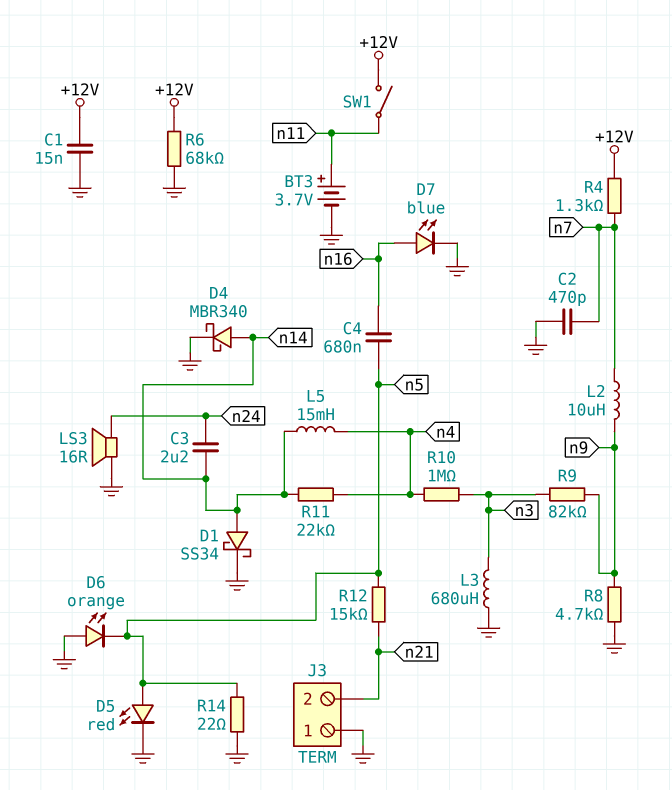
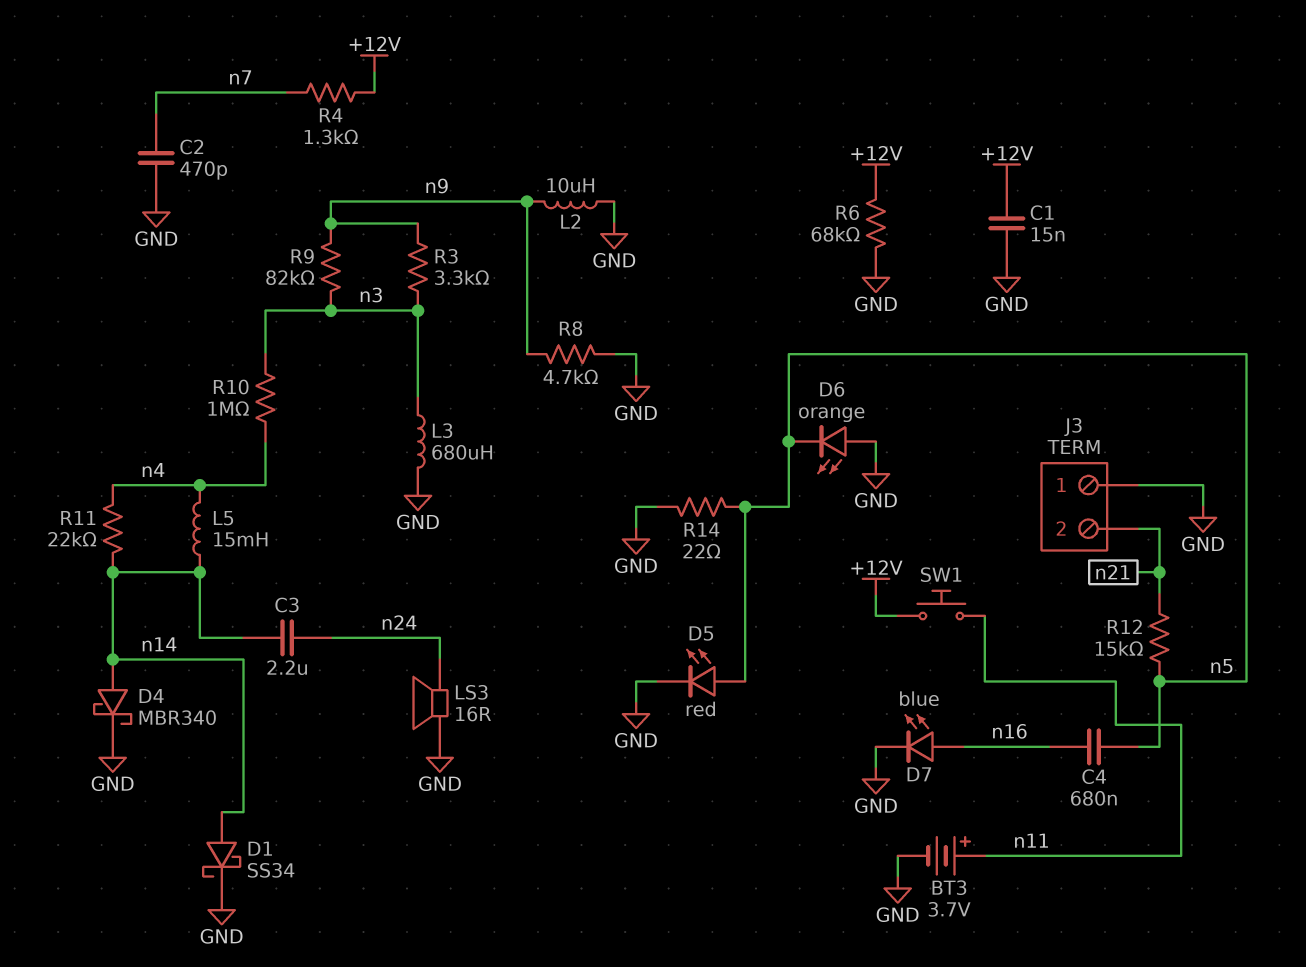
L2: 10uH (n7, n9) -> 10uH (GND, n9)
R3: none -> 3.3k (n3, n9)
SW1: switch (+12V, n11) -> button (+12V, n11)

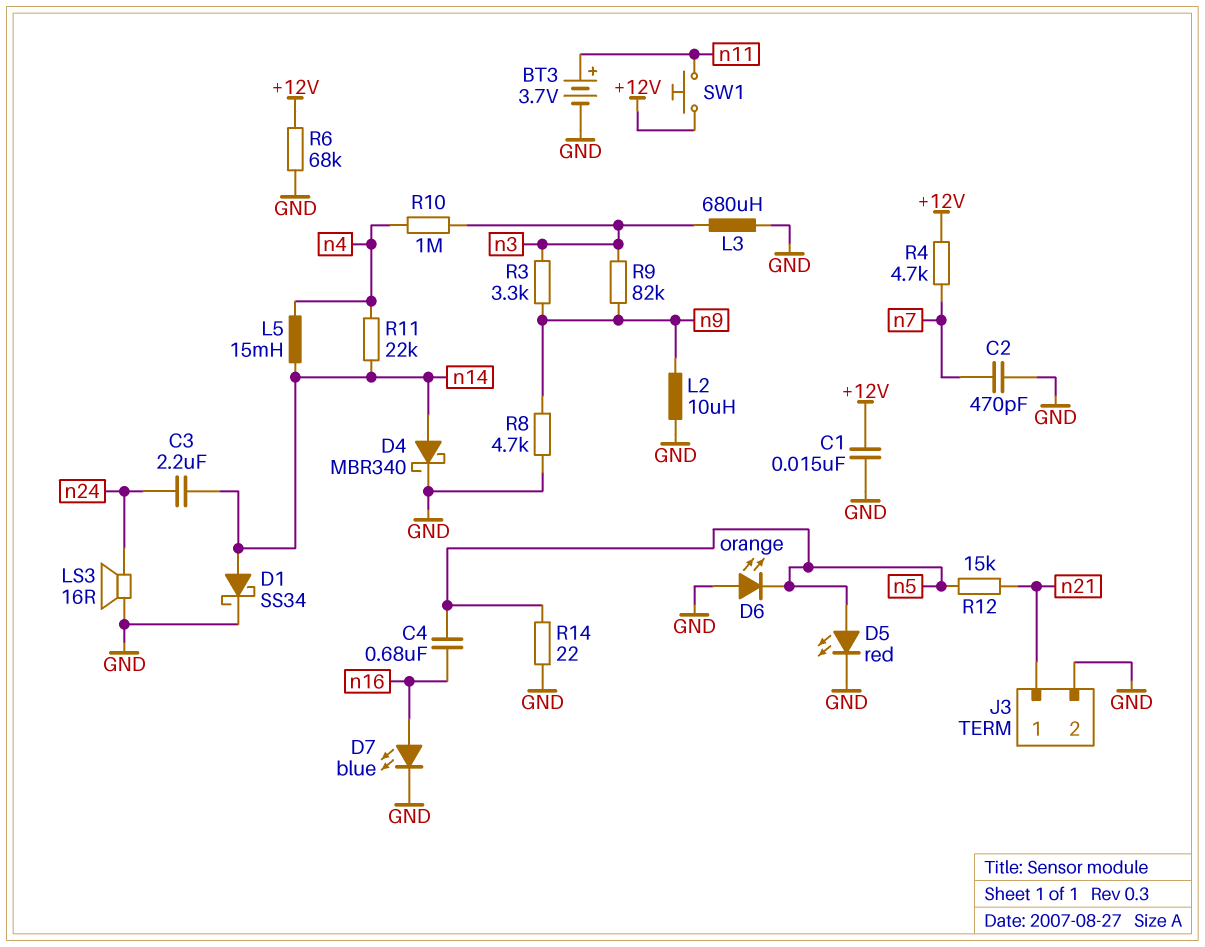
J3 pin 1: GND -> n21
J3 pin 2: n21 -> GND
R4: 1.3k (+12V, n7) -> 4.7k (+12V, n7)

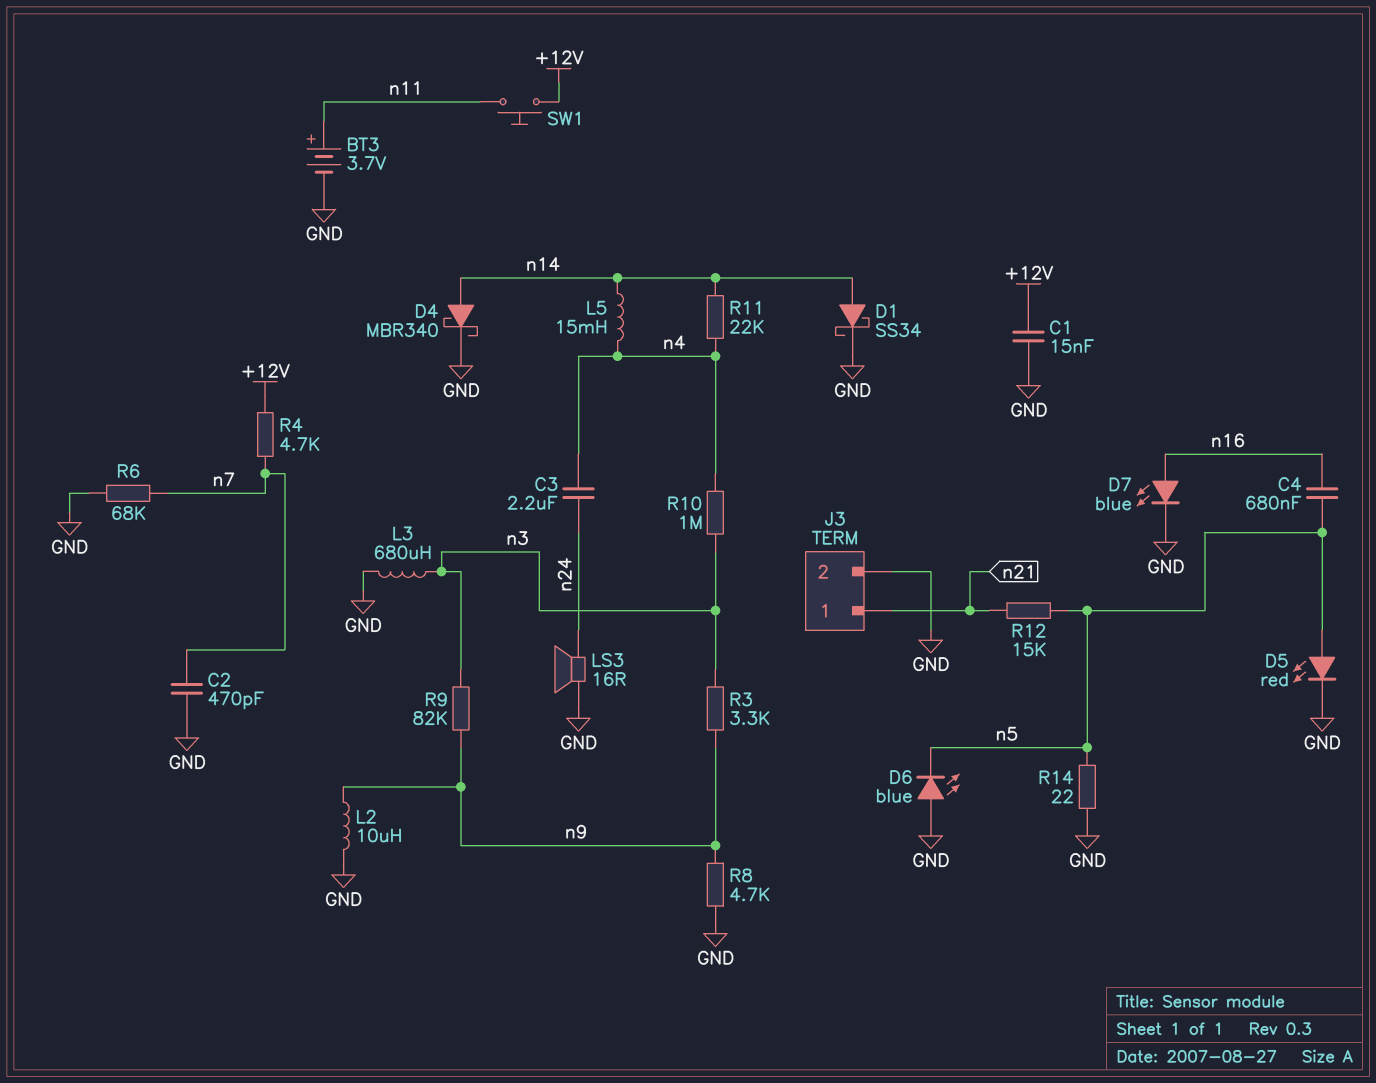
C3: 2.2uF (n14, n24) -> 2.2uF (n4, n24)
D6: LED orange (A GND, K n5) -> LED blue (A GND, K n5)
R6: 68k (+12V, GND) -> 68k (GND, n7)

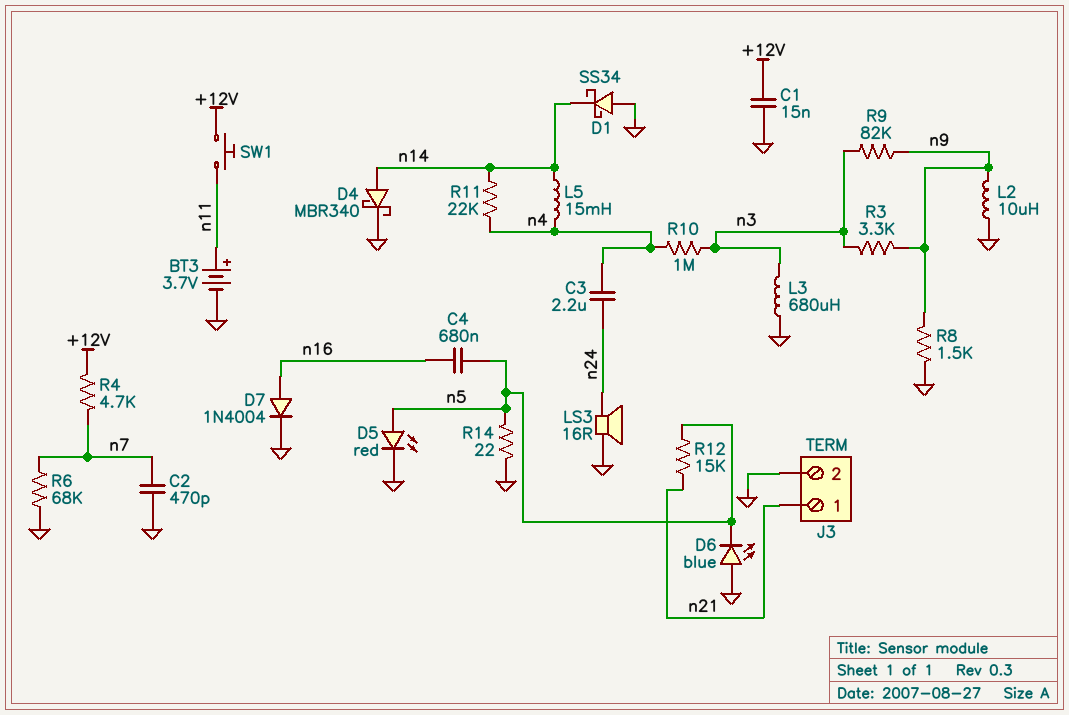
D1: schottky SS34 (A n14, K GND) -> schottky SS34 (A GND, K n14)
D7: LED blue (A n16, K GND) -> diode 1N4004 (A n16, K GND)
R8: 4.7k (GND, n9) -> 1.5k (GND, n9)

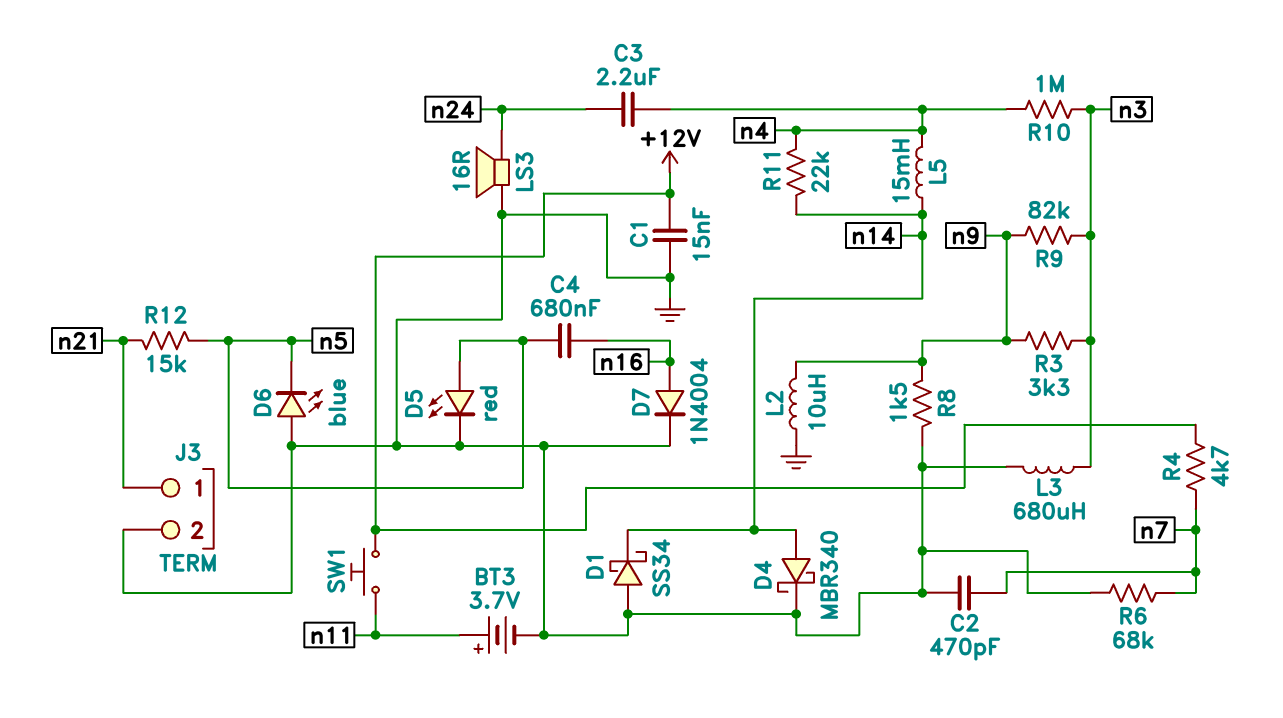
R14: 22 (GND, n5) -> none

